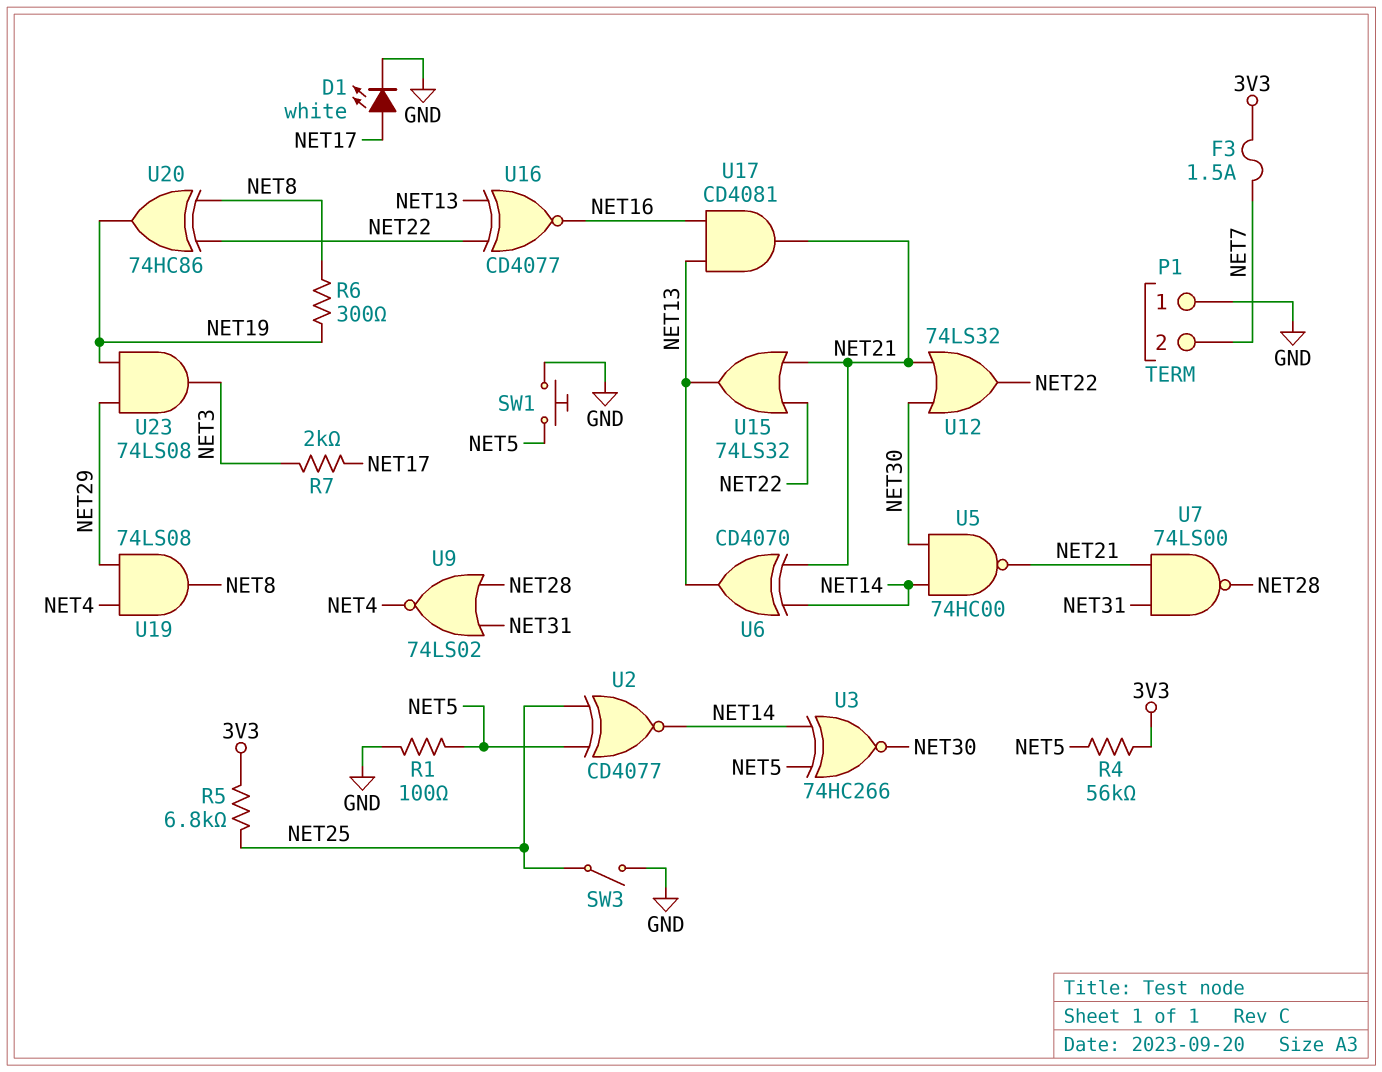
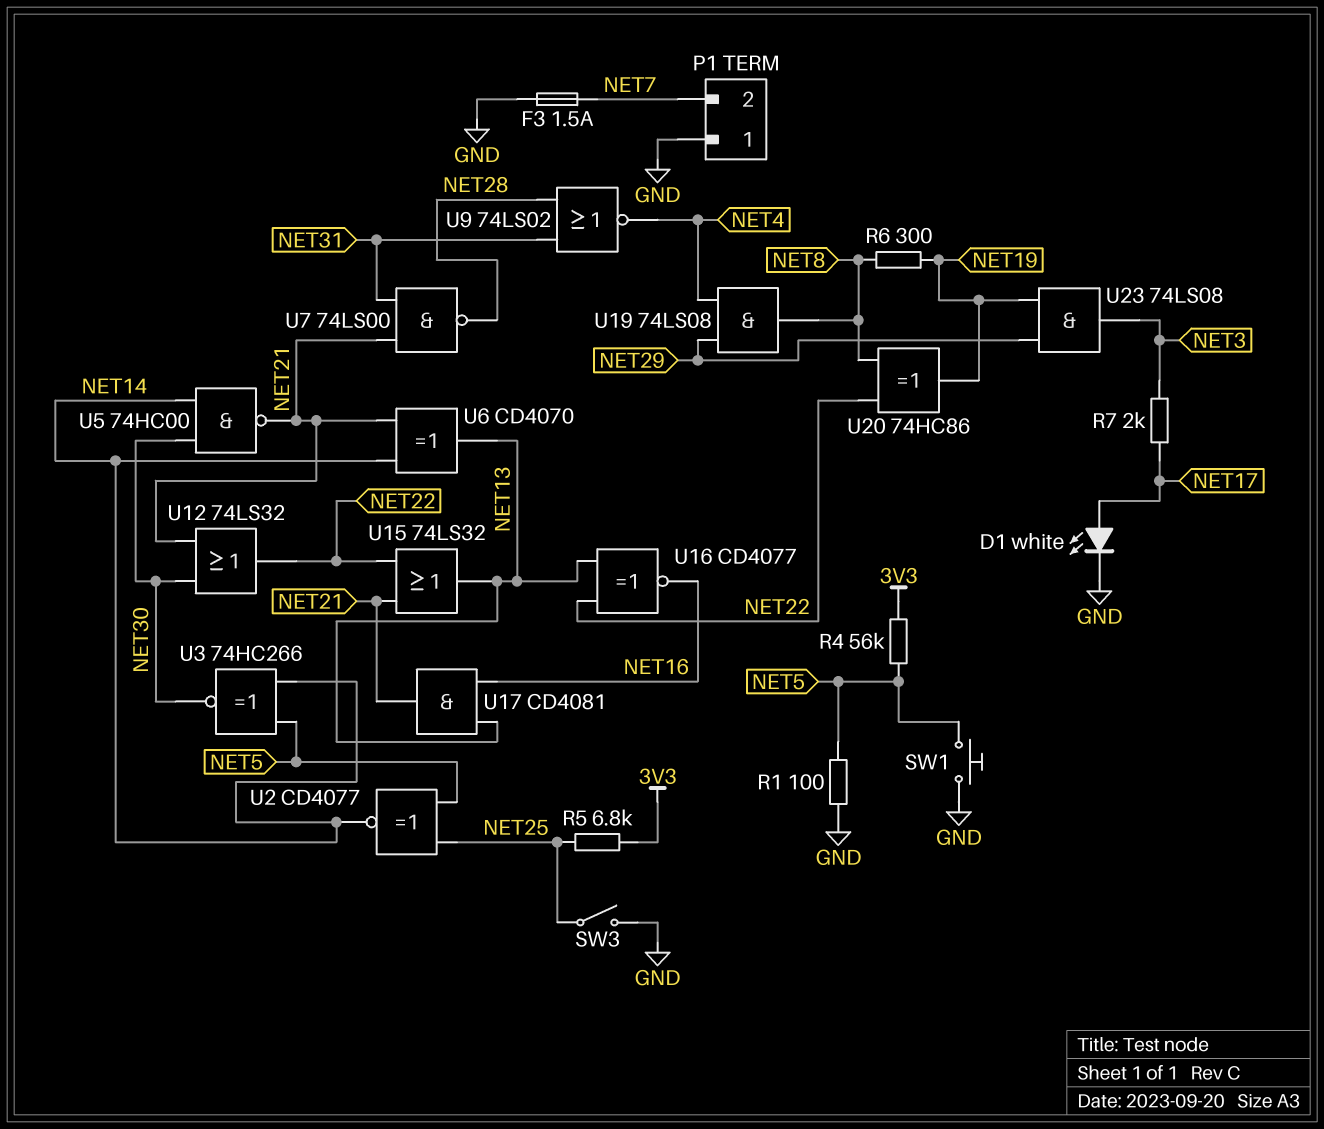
F3: 1.5A (3V3, NET7) -> 1.5A (GND, NET7)

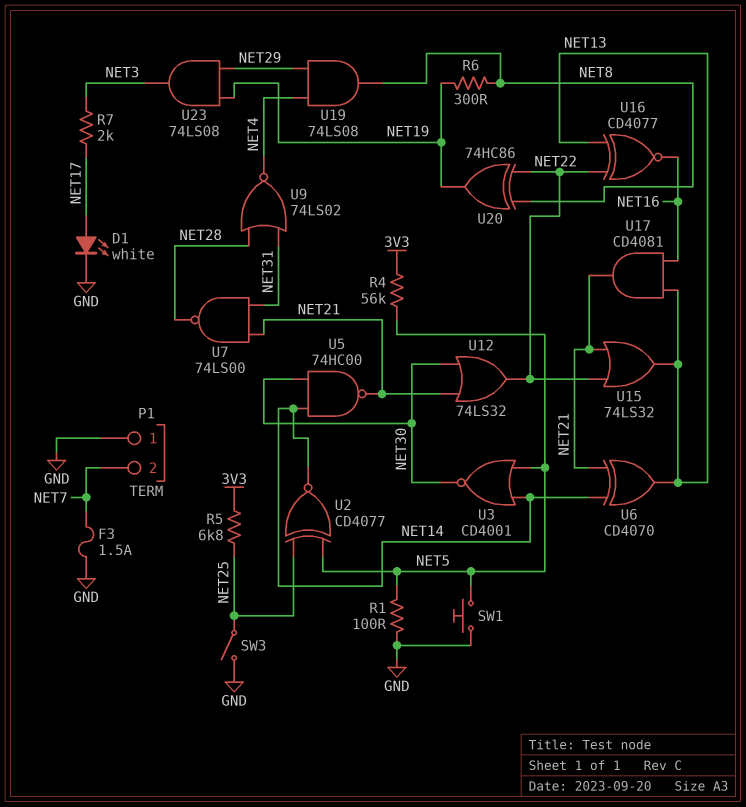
U3: XNOR 74HC266 (in NET5, in NET14, out NET30) -> NOR CD4001 (in NET5, in NET14, out NET30)

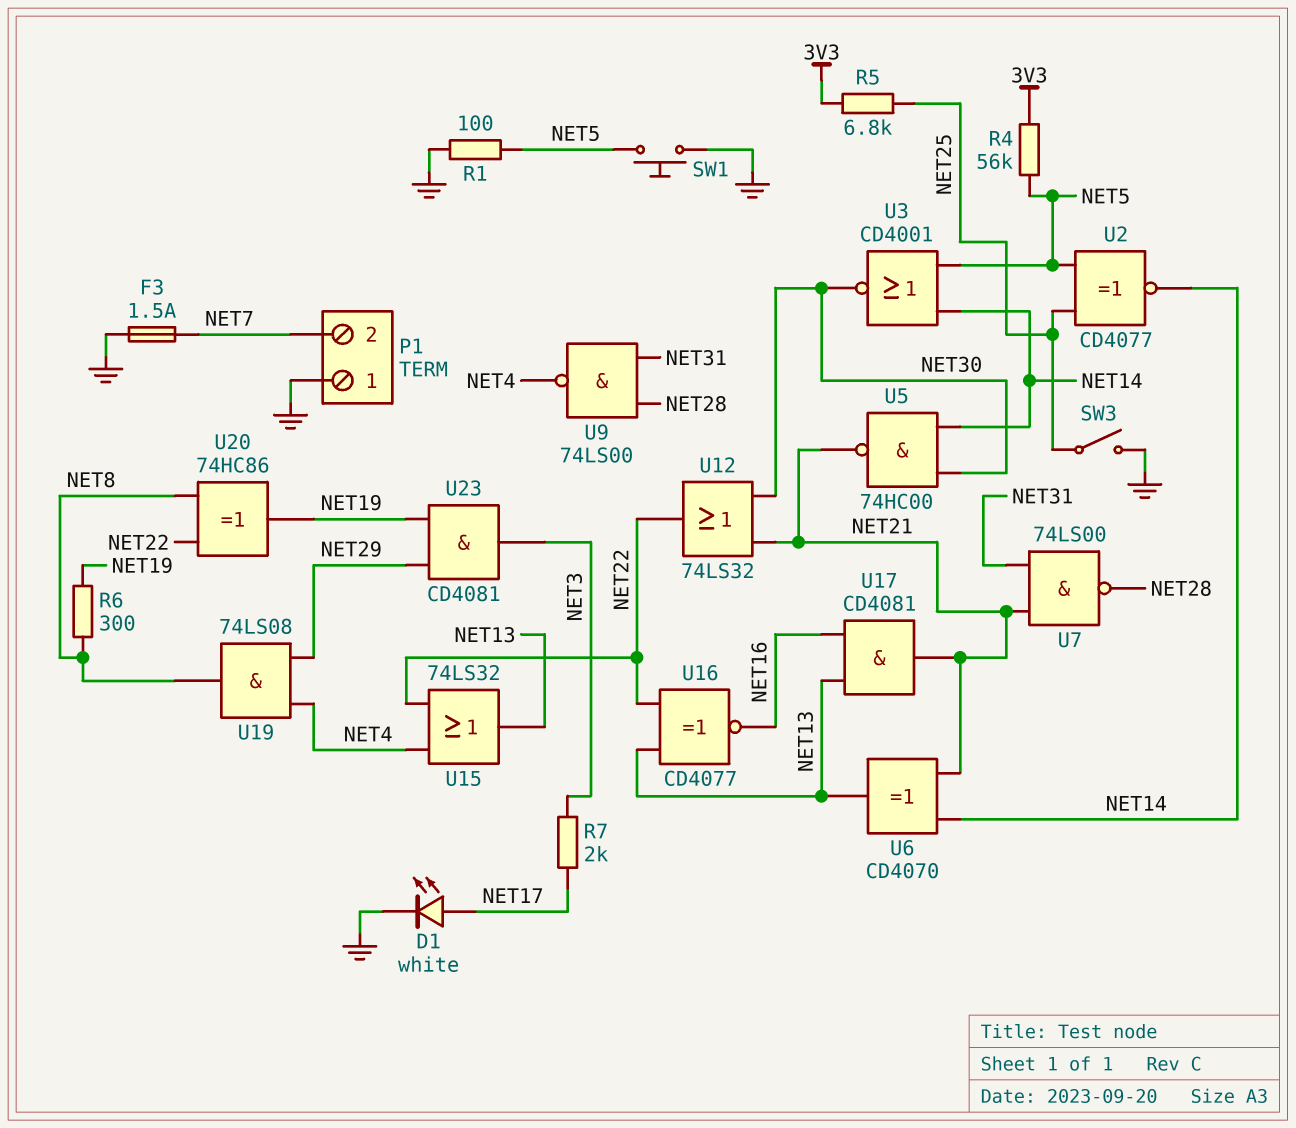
U9: NOR 74LS02 (in NET28, in NET31, out NET4) -> NAND 74LS00 (in NET28, in NET31, out NET4)
U15: OR 74LS32 (in NET21, in NET22, out NET13) -> OR 74LS32 (in NET4, in NET22, out NET13)
U23: AND 74LS08 (in NET19, in NET29, out NET3) -> AND CD4081 (in NET19, in NET29, out NET3)

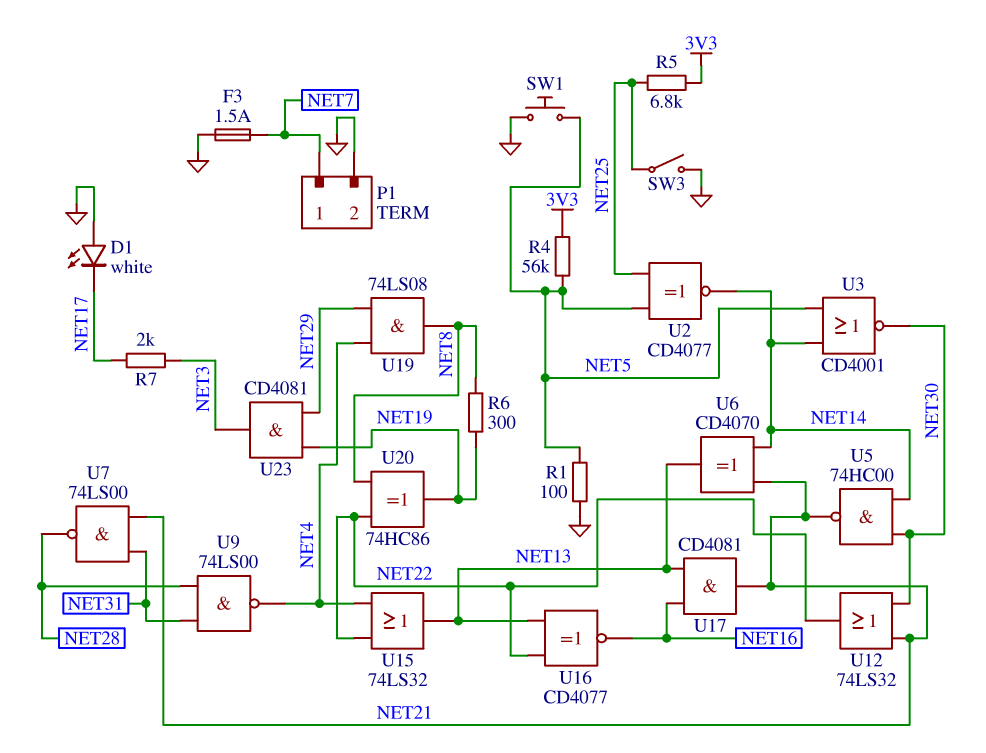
D1: LED white (A NET17, K GND) -> LED white (A GND, K NET17)
P1 pin 1: GND -> NET7
P1 pin 2: NET7 -> GND

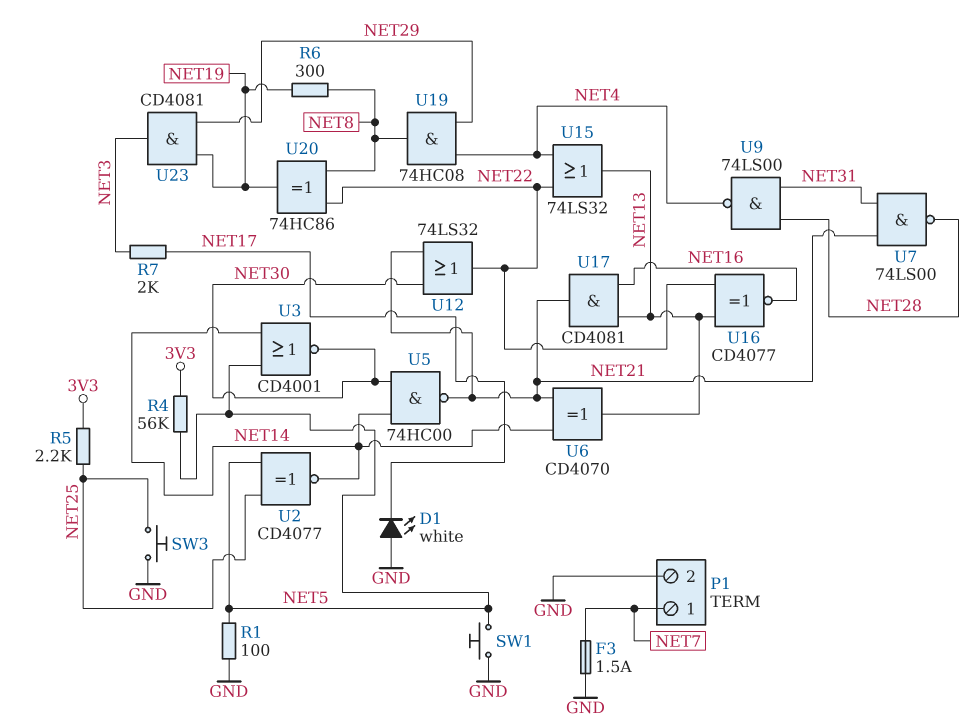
R5: 6.8k (3V3, NET25) -> 2.2k (3V3, NET25)
SW3: switch (GND, NET25) -> button (GND, NET25)
U19: AND 74LS08 (in NET4, in NET29, out NET8) -> AND 74HC08 (in NET4, in NET29, out NET8)

